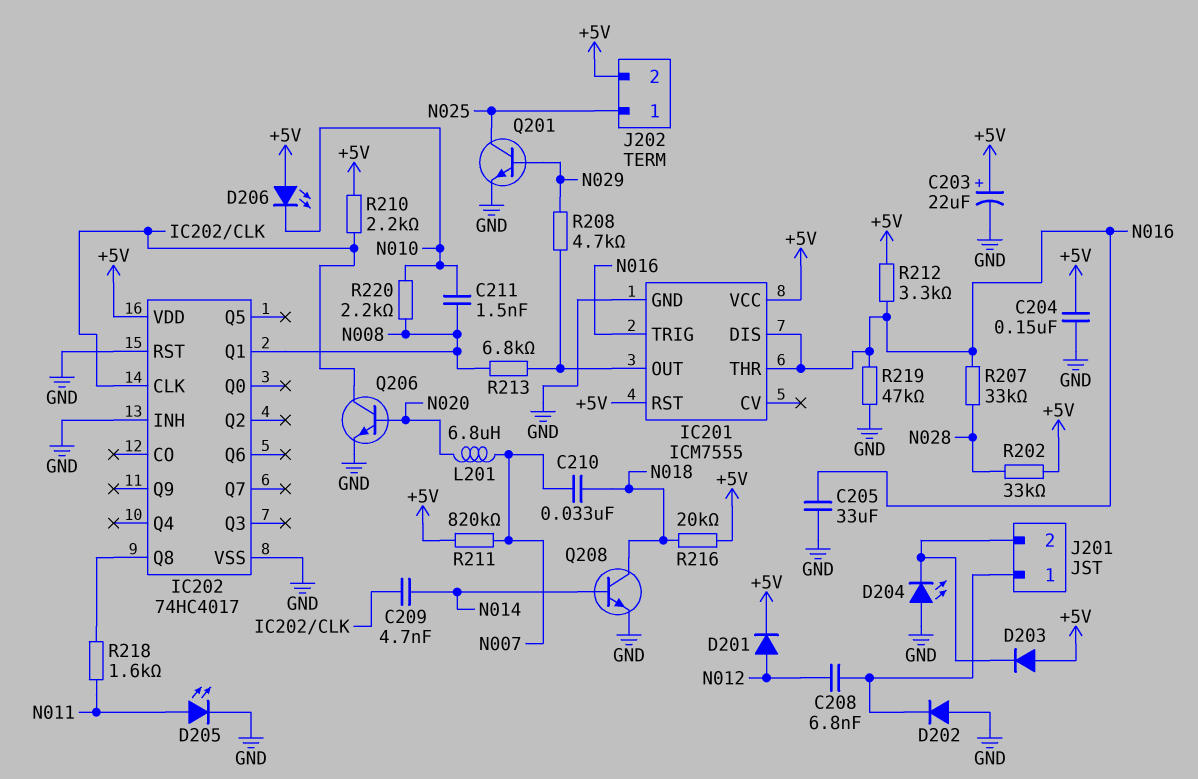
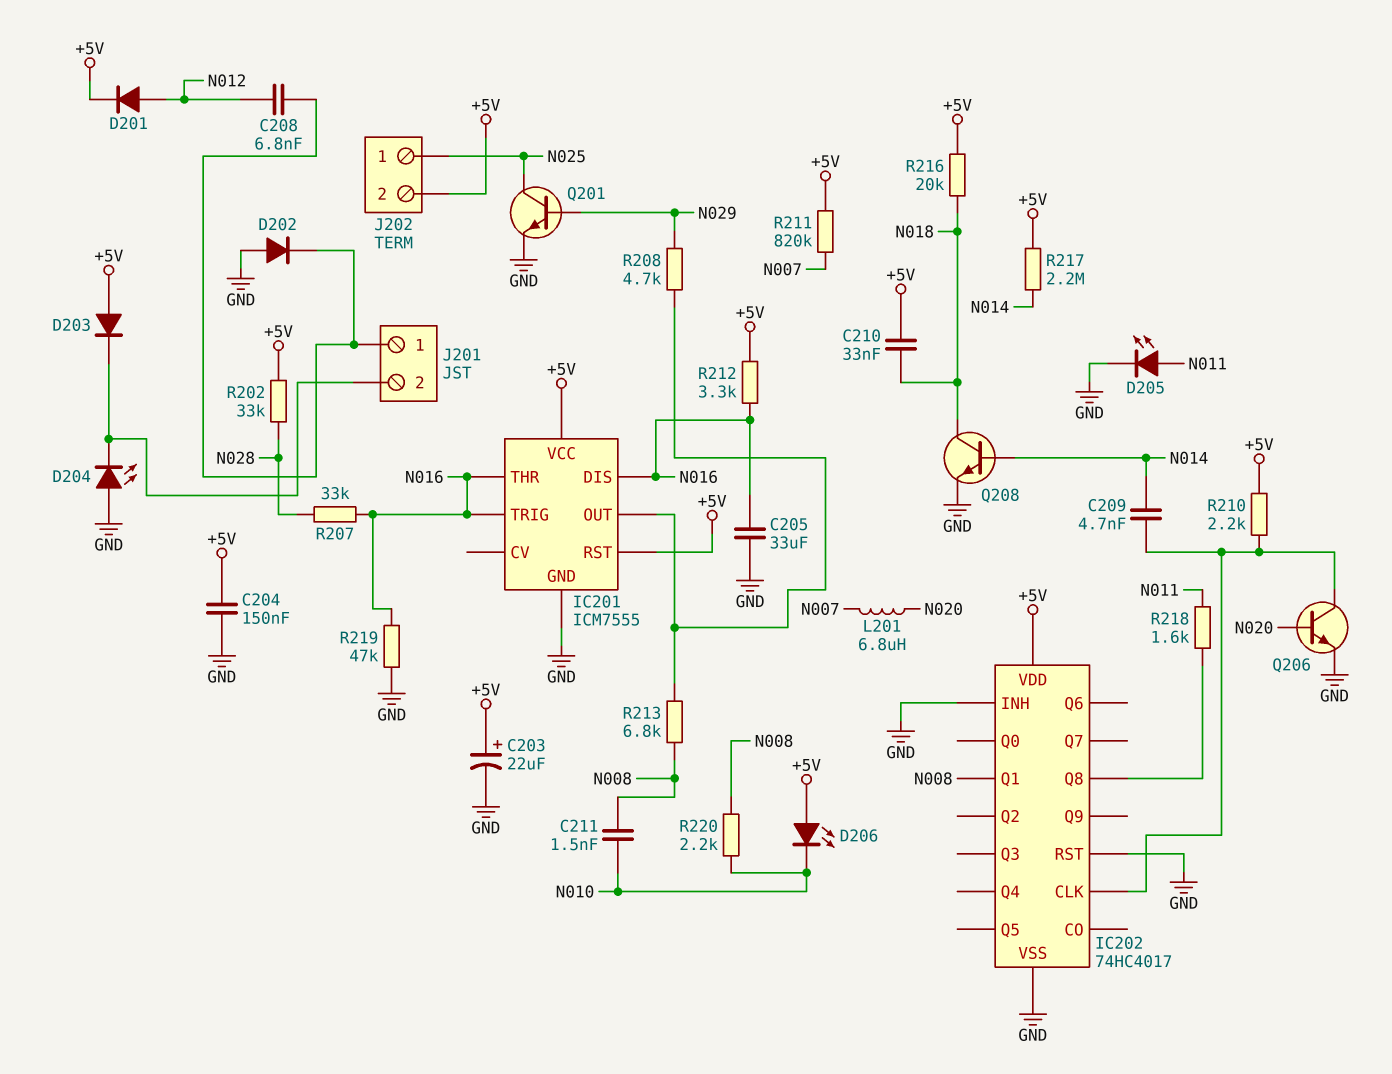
C210: 33nF (N007, N018) -> 33nF (+5V, N018)
R217: none -> 2.2M (+5V, N014)

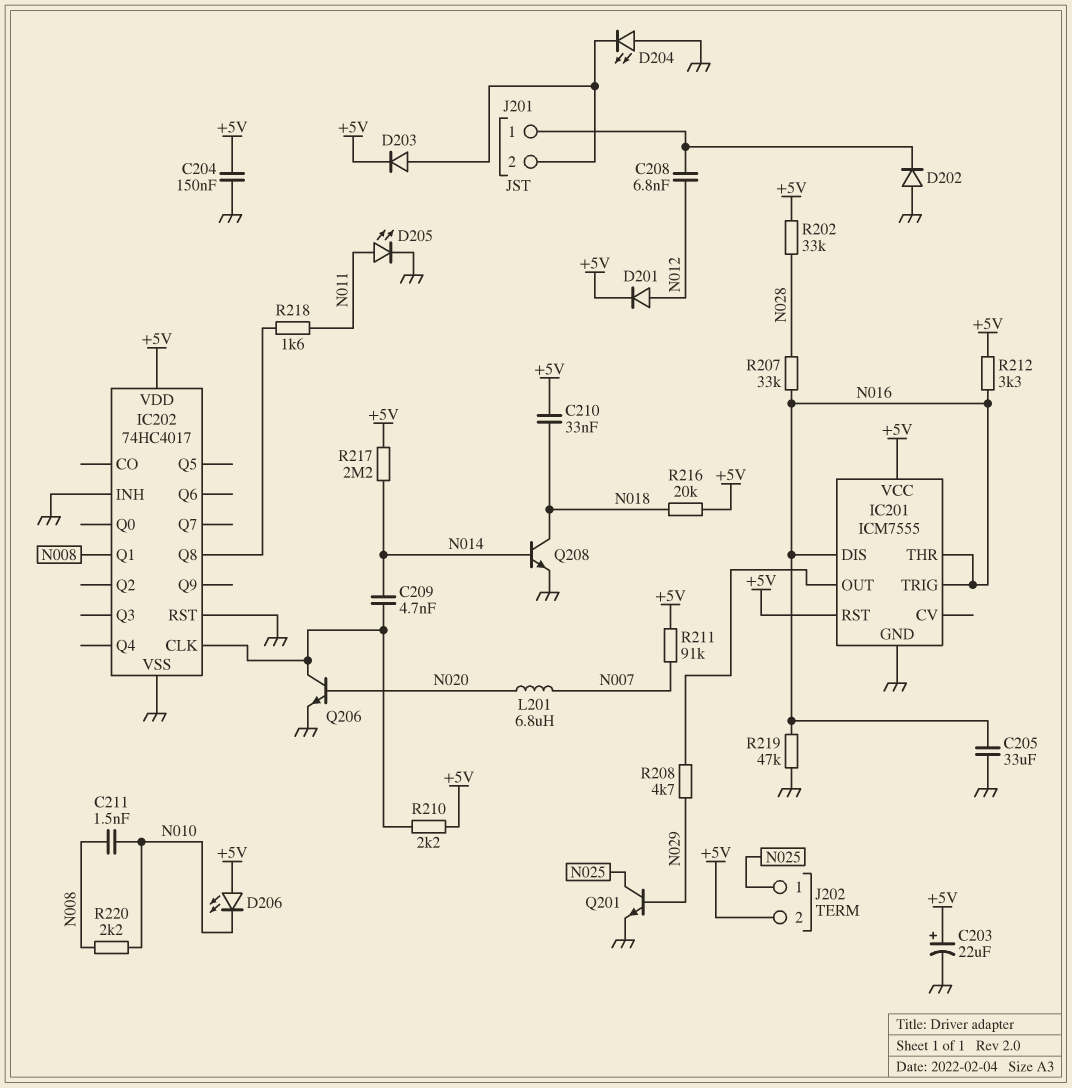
D203: diode (A +5V, K J201/2) -> diode (A J201/2, K +5V)
R211: 820k (+5V, N007) -> 91k (+5V, N007)
R213: 6.8k (IC201/OUT, N008) -> none

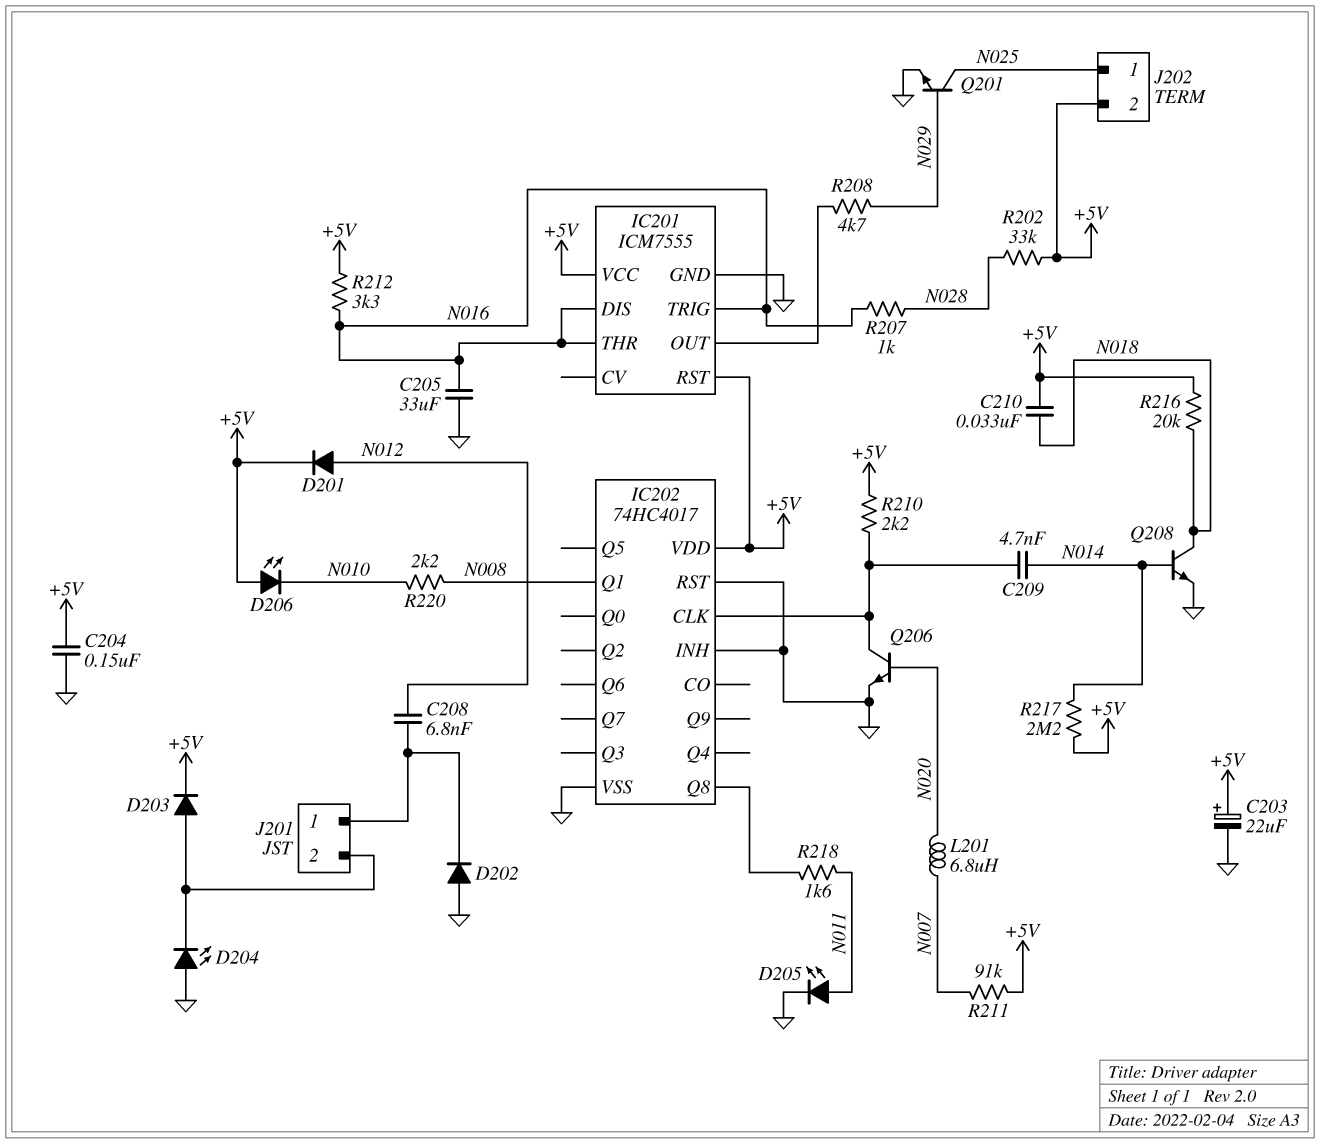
C211: 1.5nF (N008, N010) -> none
R207: 33k (N016, N028) -> 1k (N016, N028)
R219: 47k (GND, N016) -> none

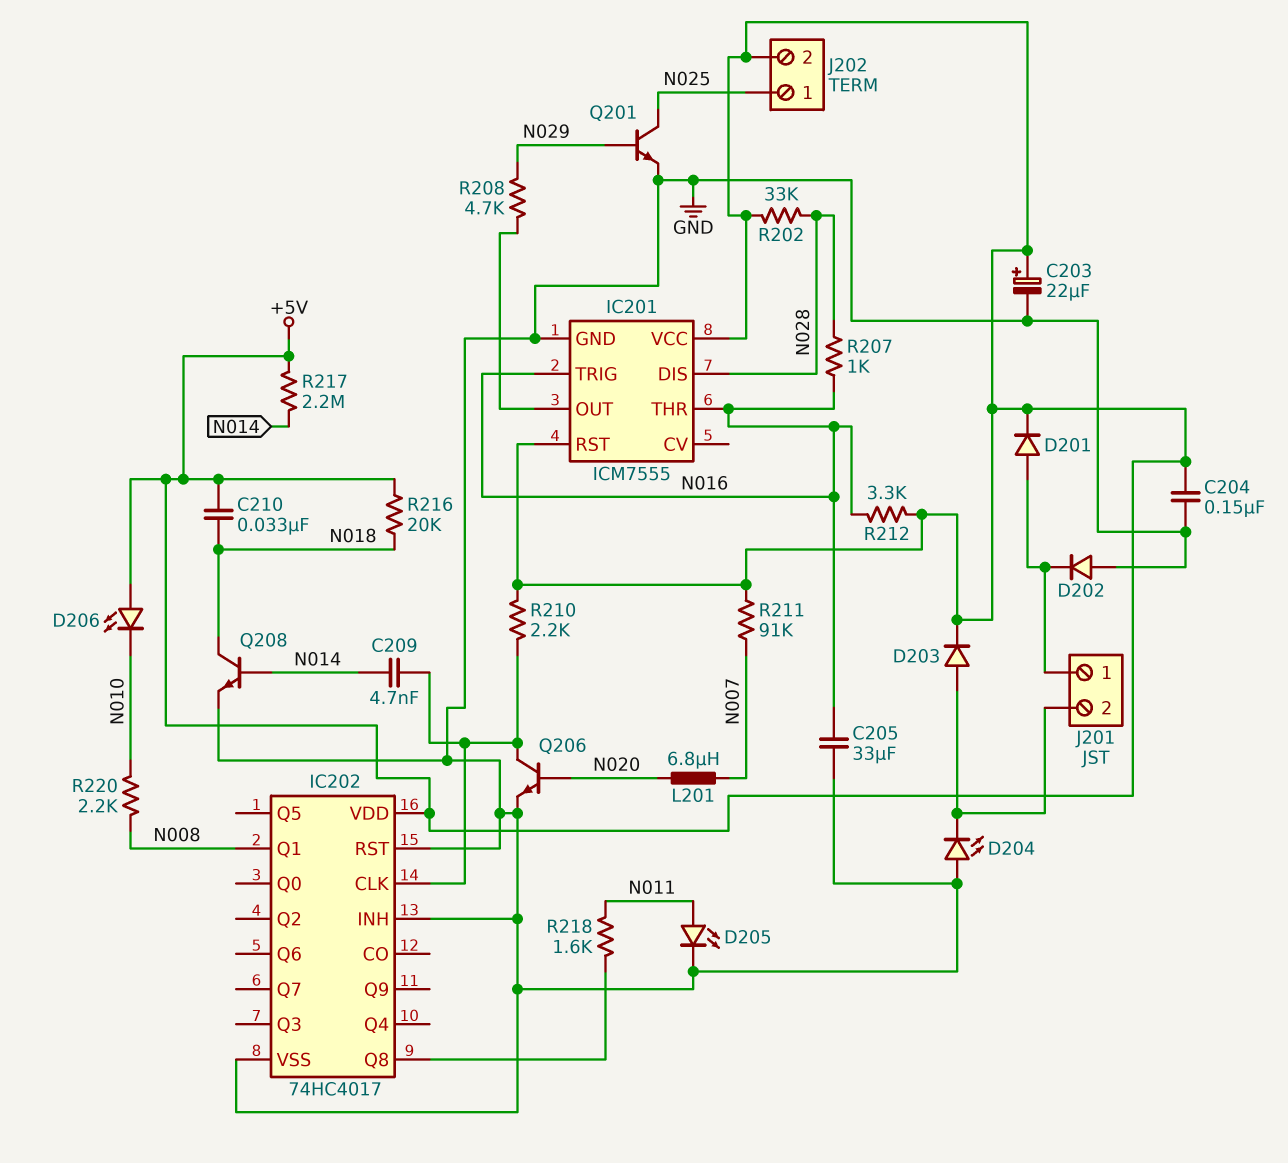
C208: 6.8nF (J201/1, N012) -> none
D201: diode (A N012, K +5V) -> diode (A J201/1, K +5V)
IC201 pin DIS: N016 -> N028

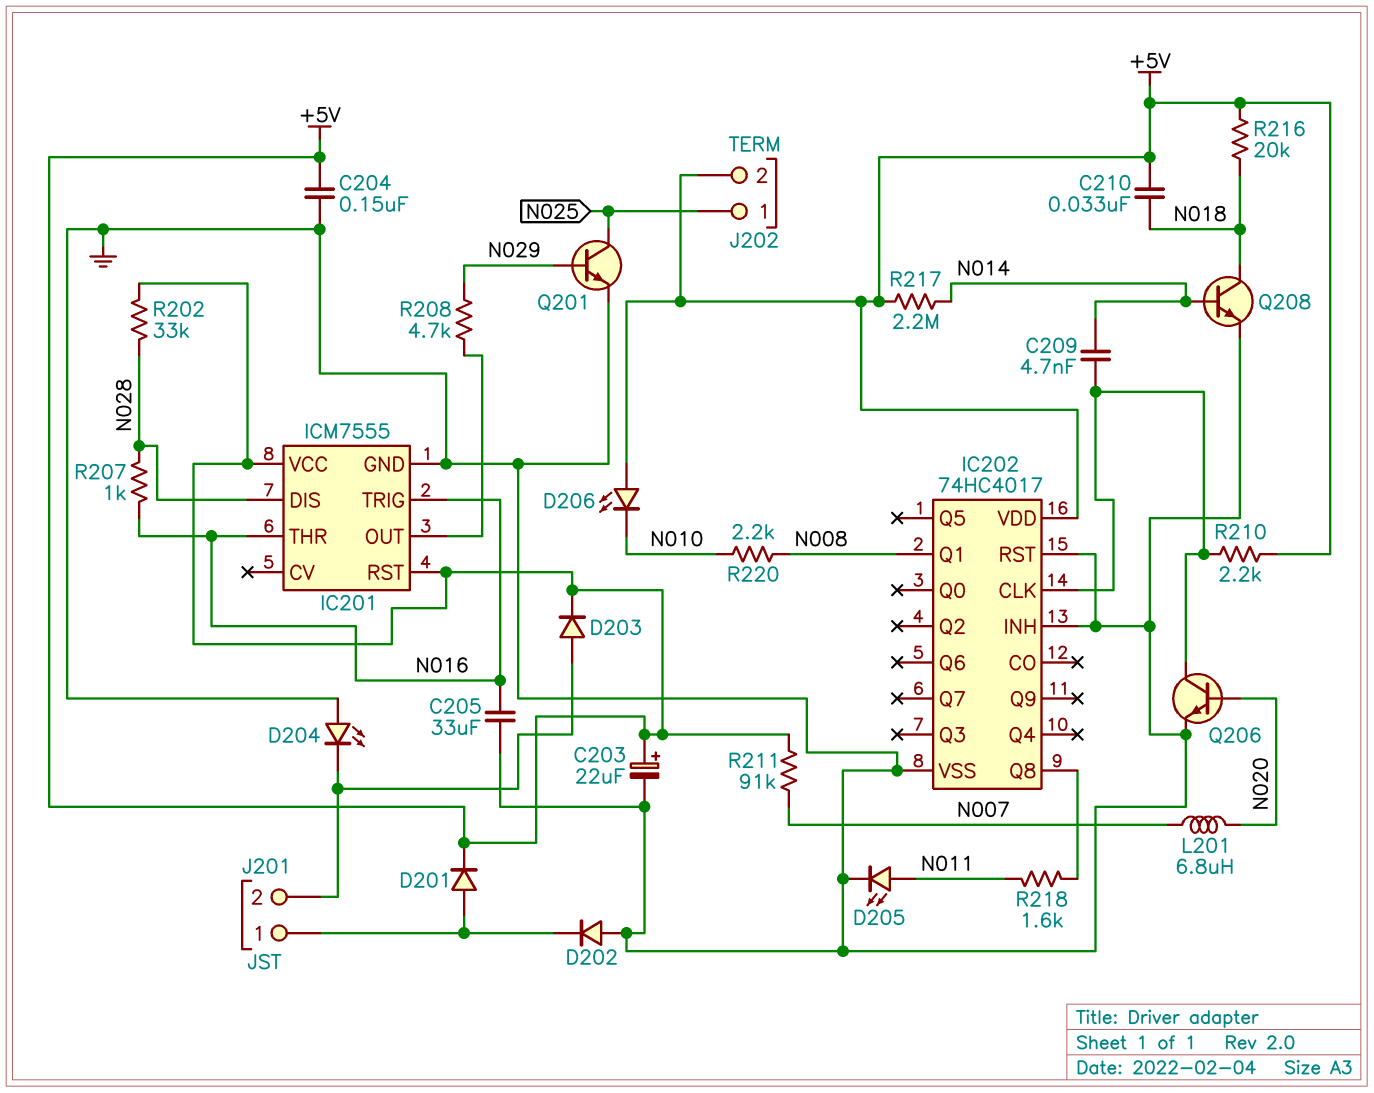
R212: 3.3k (+5V, N016) -> none

